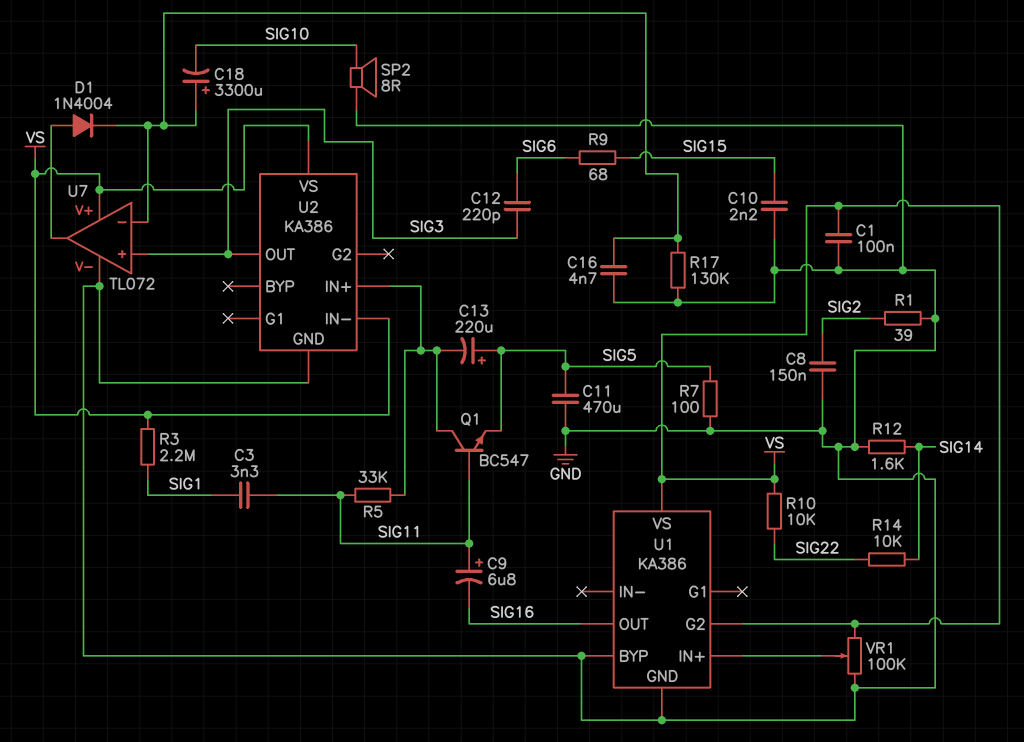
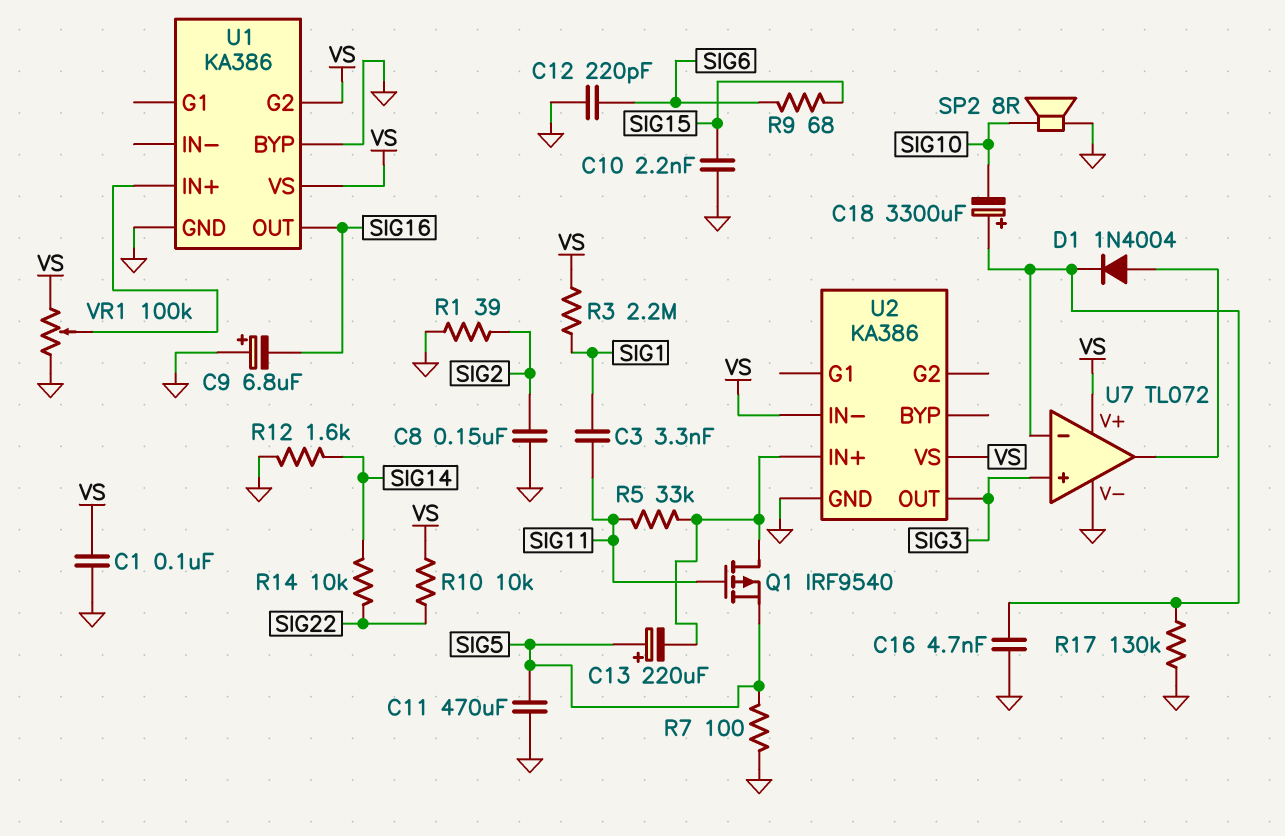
C9: 6.8uF (plus SIG11, minus SIG16) -> 6.8uF (plus GND, minus SIG16)
C12: 220pF (SIG3, SIG6) -> 220pF (GND, SIG6)
Q1: NPN BC547 (B SIG11, C U2/IN+, E SIG5) -> PMOS IRF9540 (G SIG11, D U2/IN+, S SIG5)

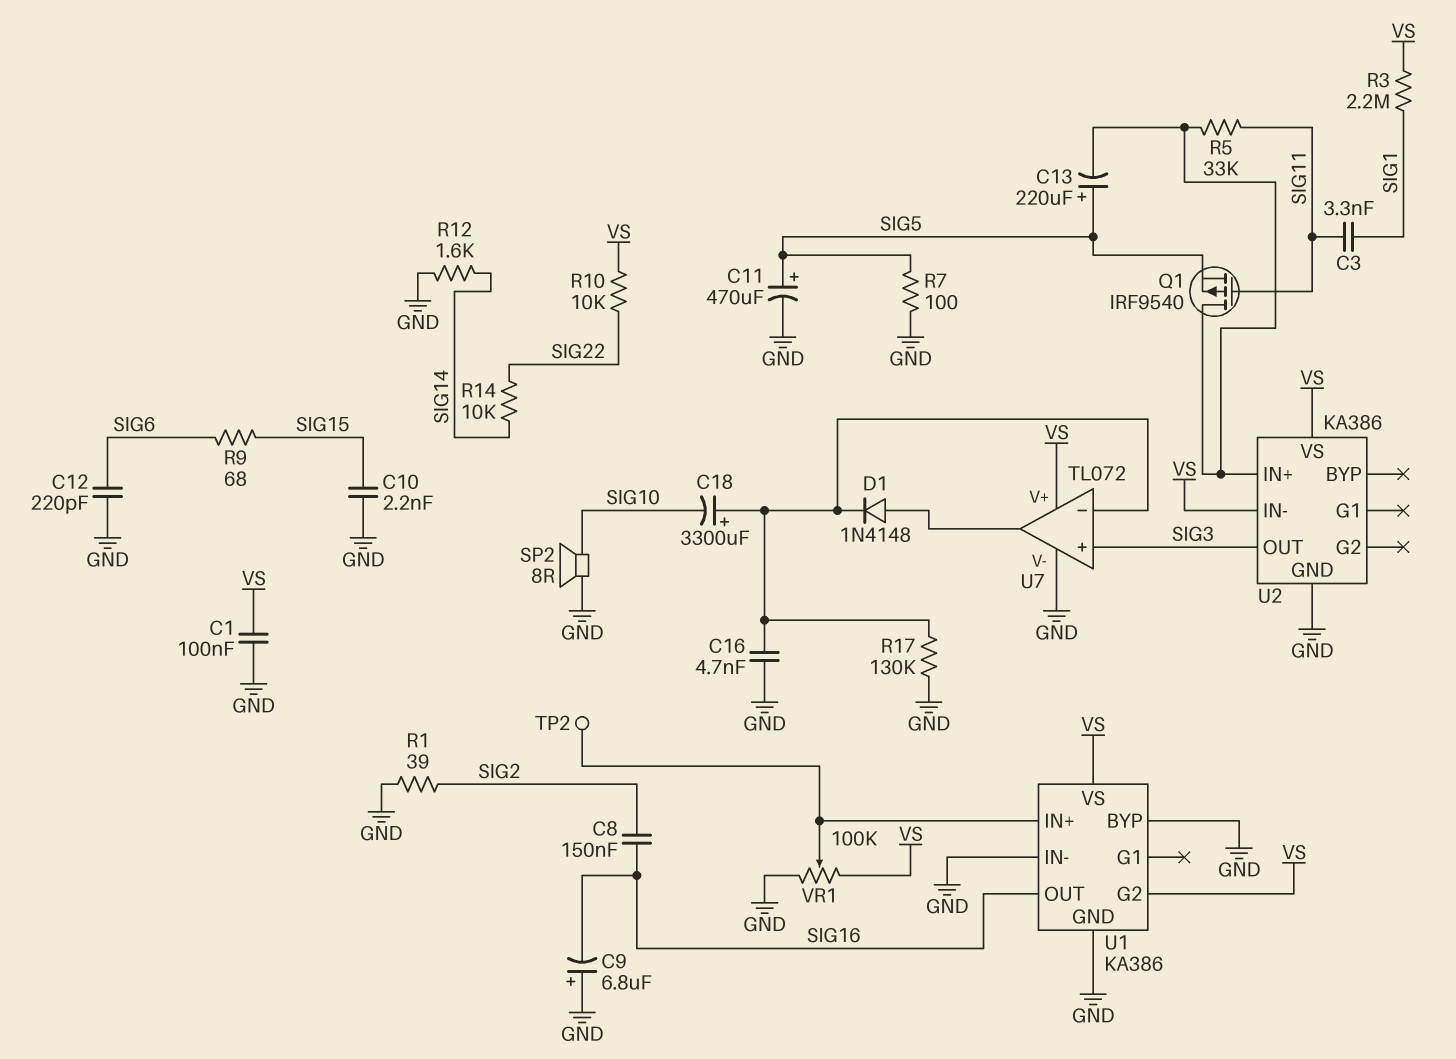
C8: 150nF (GND, SIG2) -> 150nF (SIG2, SIG16)
C11: 470uF (GND, SIG5) -> 470uF (plus SIG5, minus GND)
D1: diode 1N4004 (A U7/out, K U7/in-) -> diode 1N4148 (A U7/out, K U7/in-)
TP2: none -> test point (U1/IN+)
U1 pin IN-: none -> GND

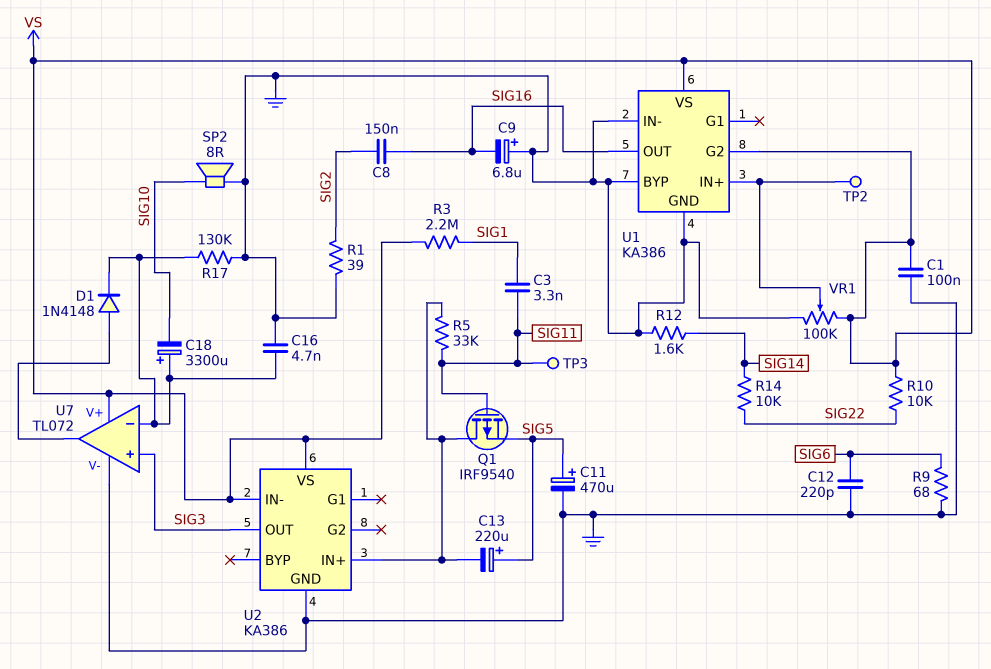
C10: 2.2nF (GND, SIG15) -> none
R7: 100 (GND, SIG5) -> none
R9: 68 (SIG6, SIG15) -> 68 (GND, SIG6)
TP3: none -> test point (SIG11)

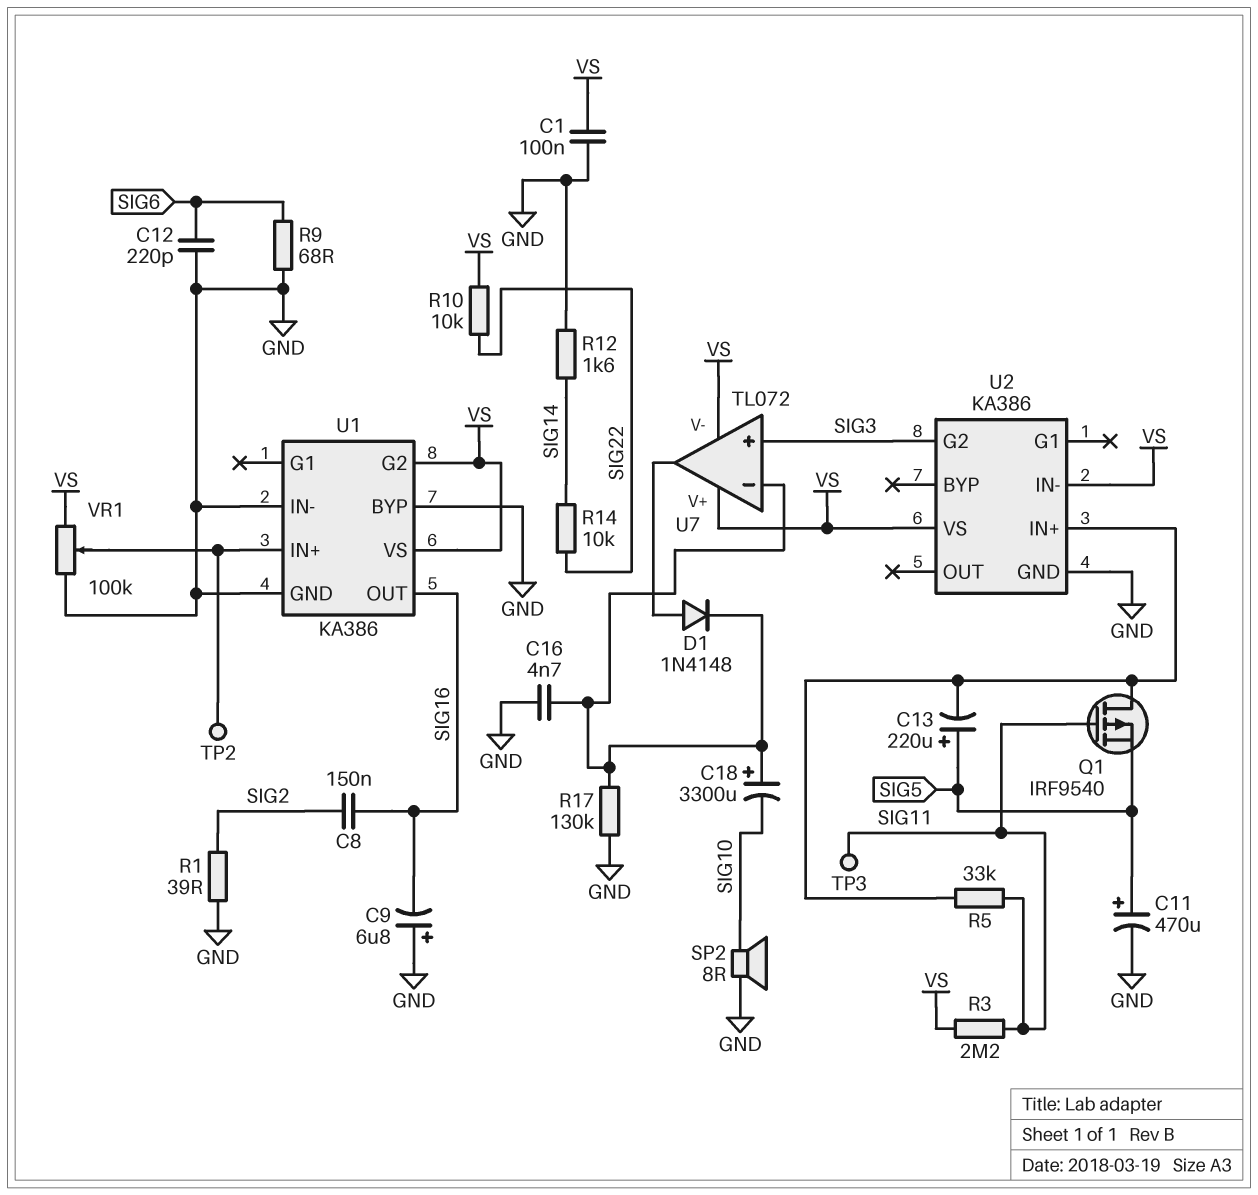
C3: 3.3nF (SIG1, SIG11) -> none
R3: 2.2M (SIG1, VS) -> 2.2M (SIG11, VS)
U2 pin G2: none -> SIG3
U2 pin OUT: SIG3 -> none
U7 pin V-: GND -> VS

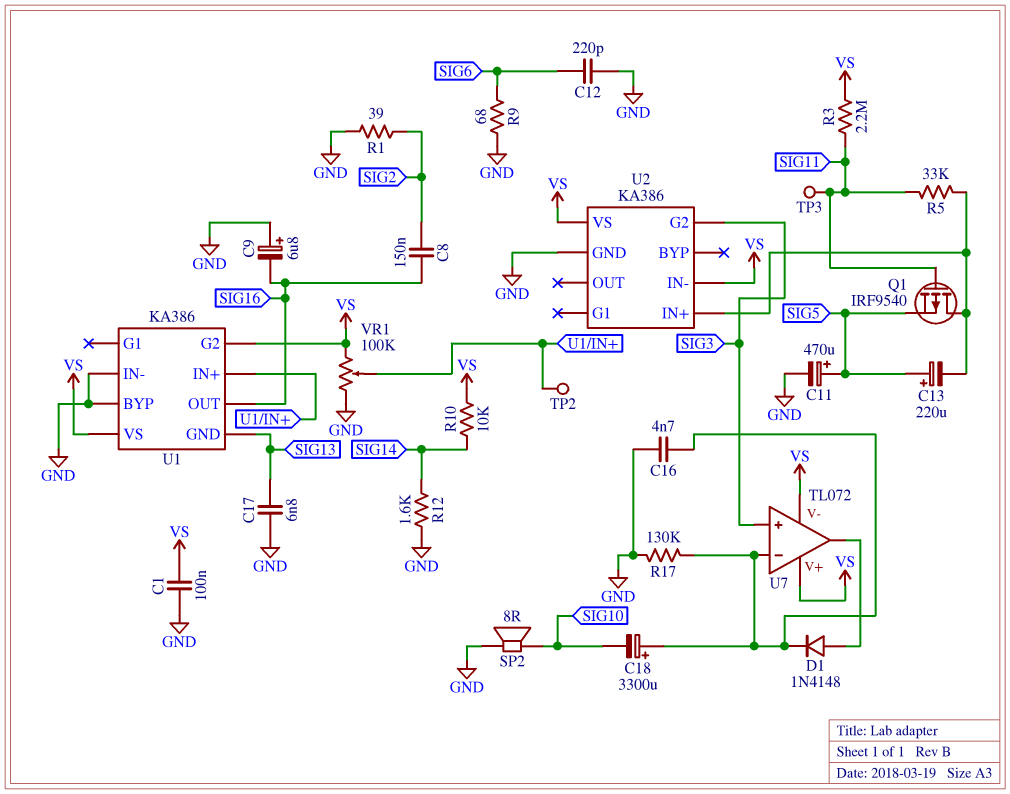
C17: none -> 6.8nF (GND, SIG13)
R10: 10k (SIG22, VS) -> 10k (SIG14, VS)
R14: 10k (SIG14, SIG22) -> none
U1 pin GND: GND -> SIG13

